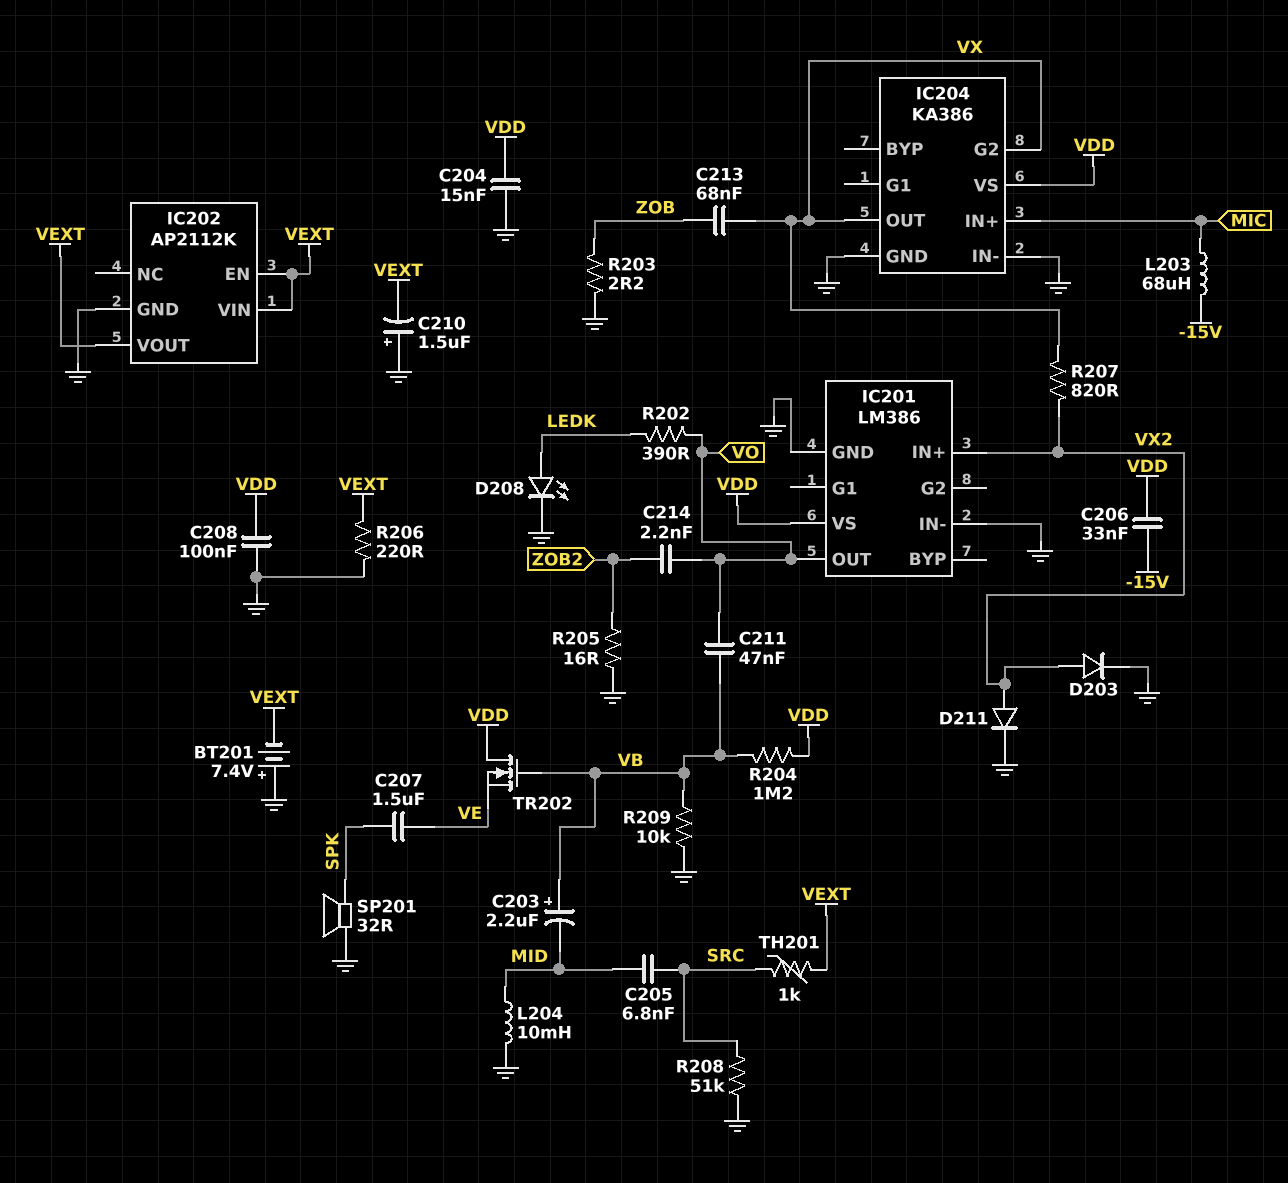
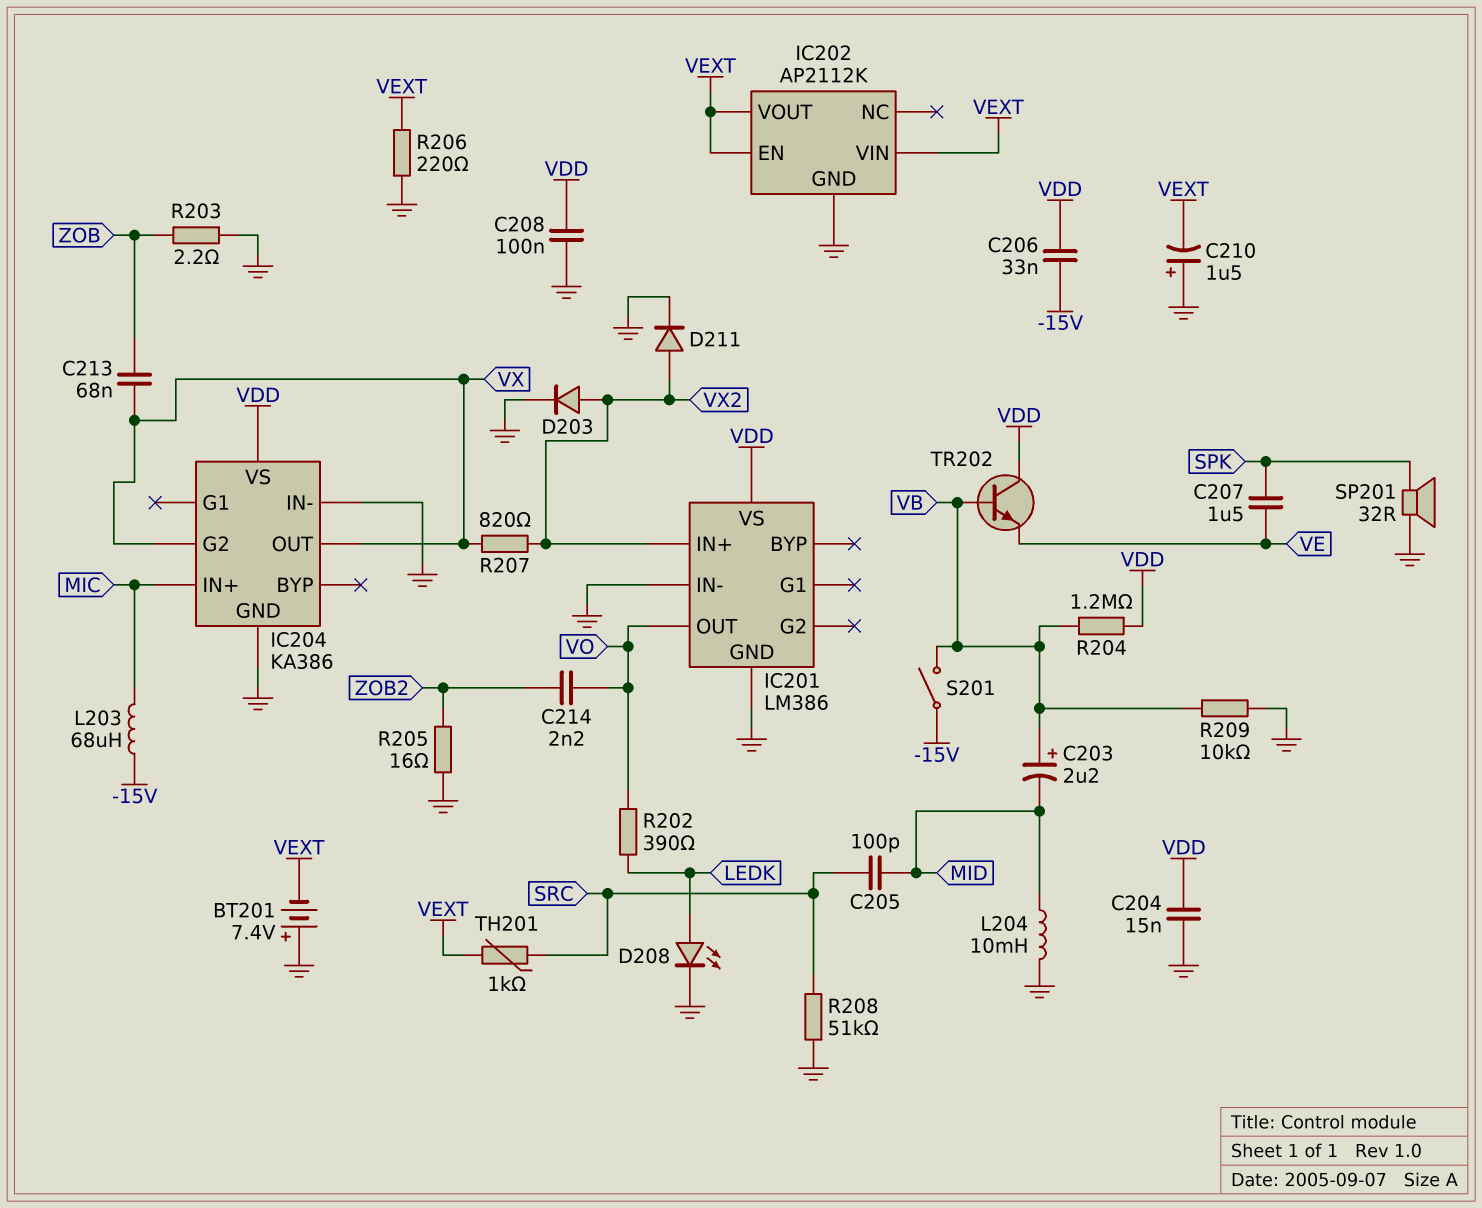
C205: 6.8nF (MID, SRC) -> 100pF (MID, SRC)
C211: 47nF (VB, VO) -> none
S201: none -> switch (-15V, VB)
TR202: NMOS (G VB, D VDD, S VE) -> NPN (B VB, C VDD, E VE)

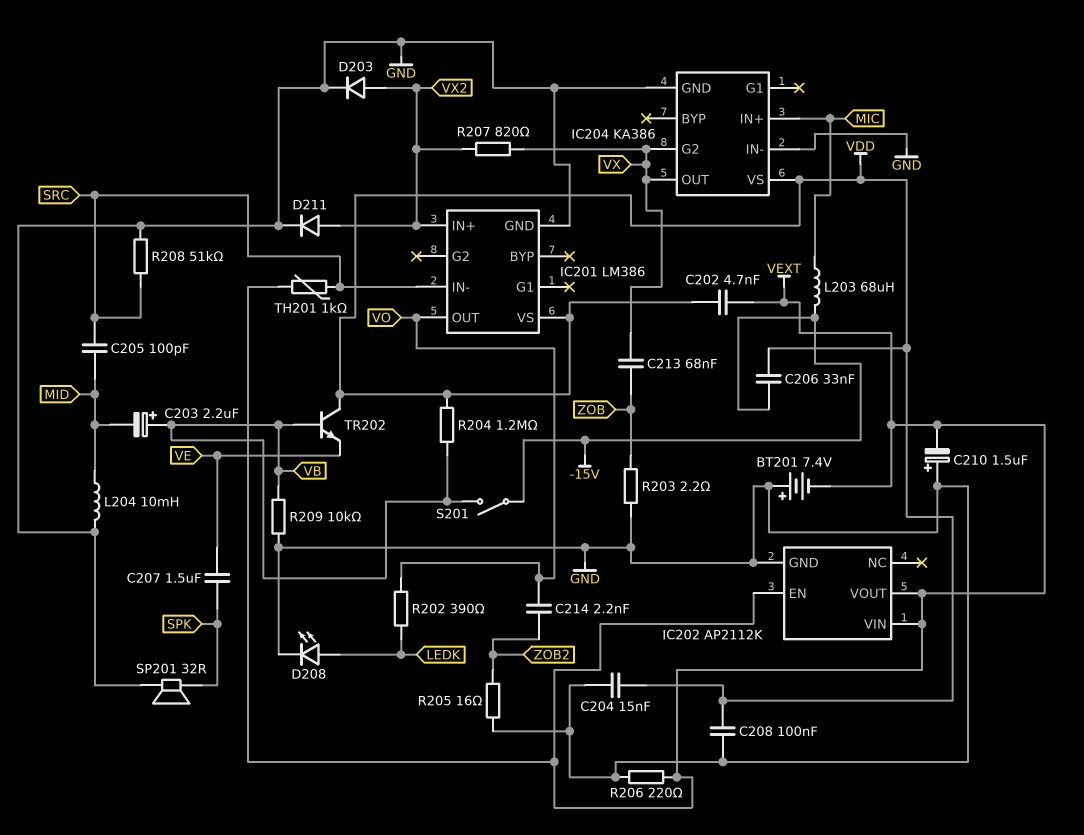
C202: none -> 4.7nF (VDD, VEXT)
IC201 pin IN-: GND -> SRC

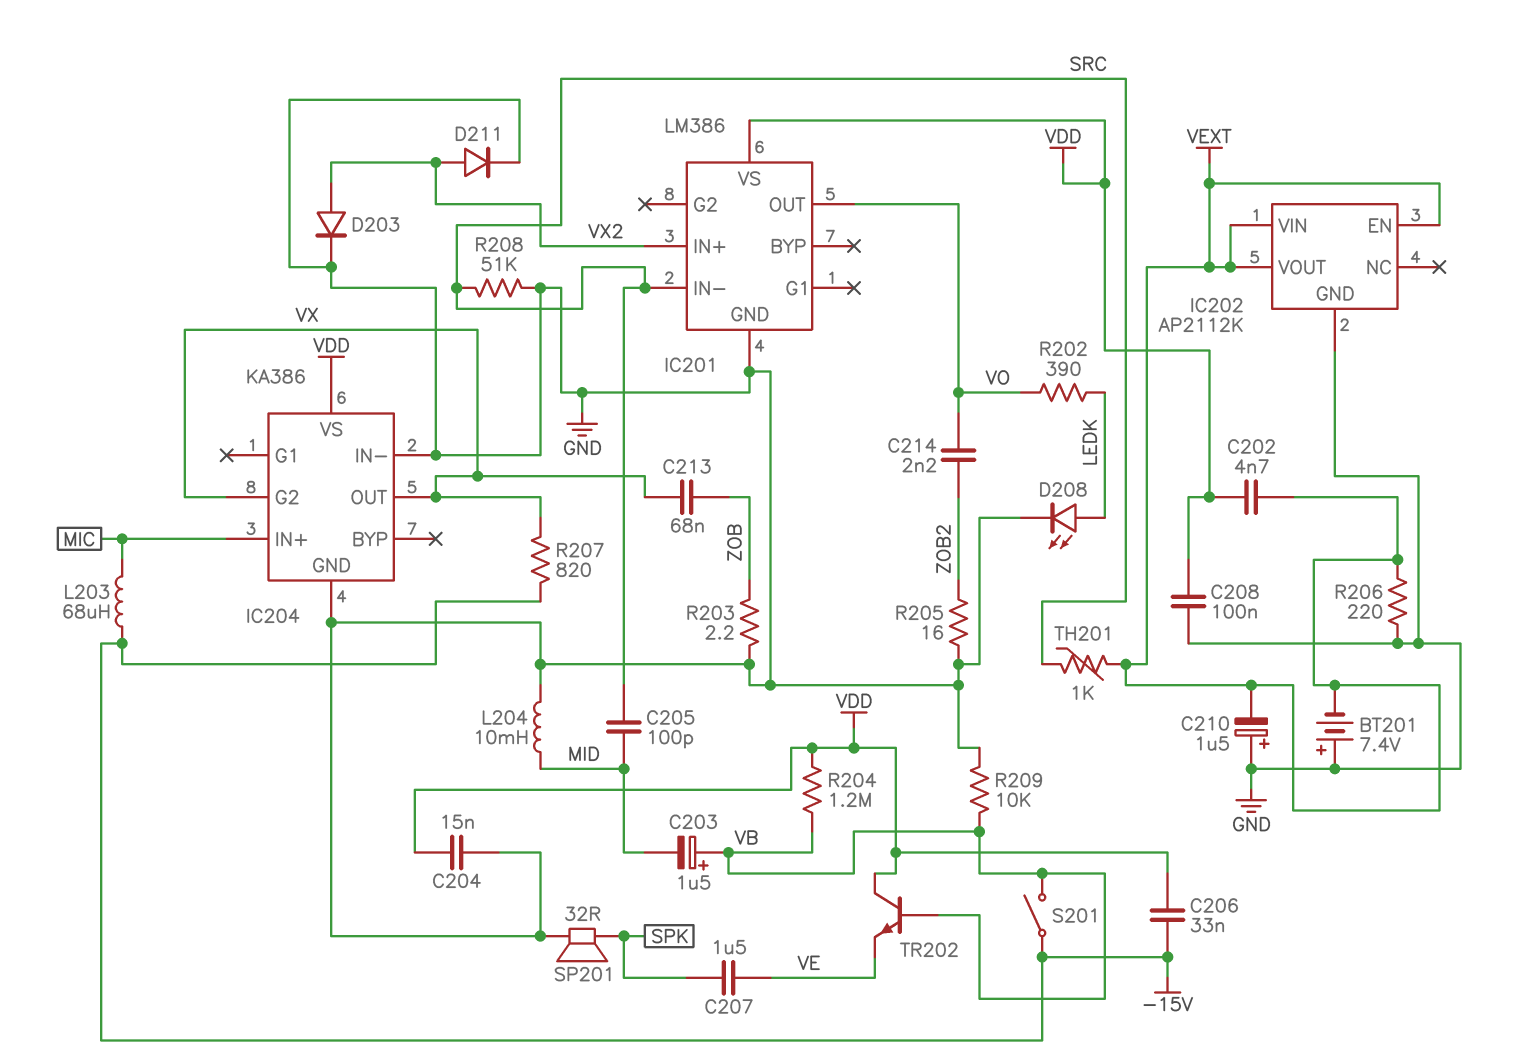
C203: 2.2uF (plus VB, minus MID) -> 1.5uF (plus VB, minus MID)
R207: 820 (VX, VX2) -> 820 (-15V, VX)

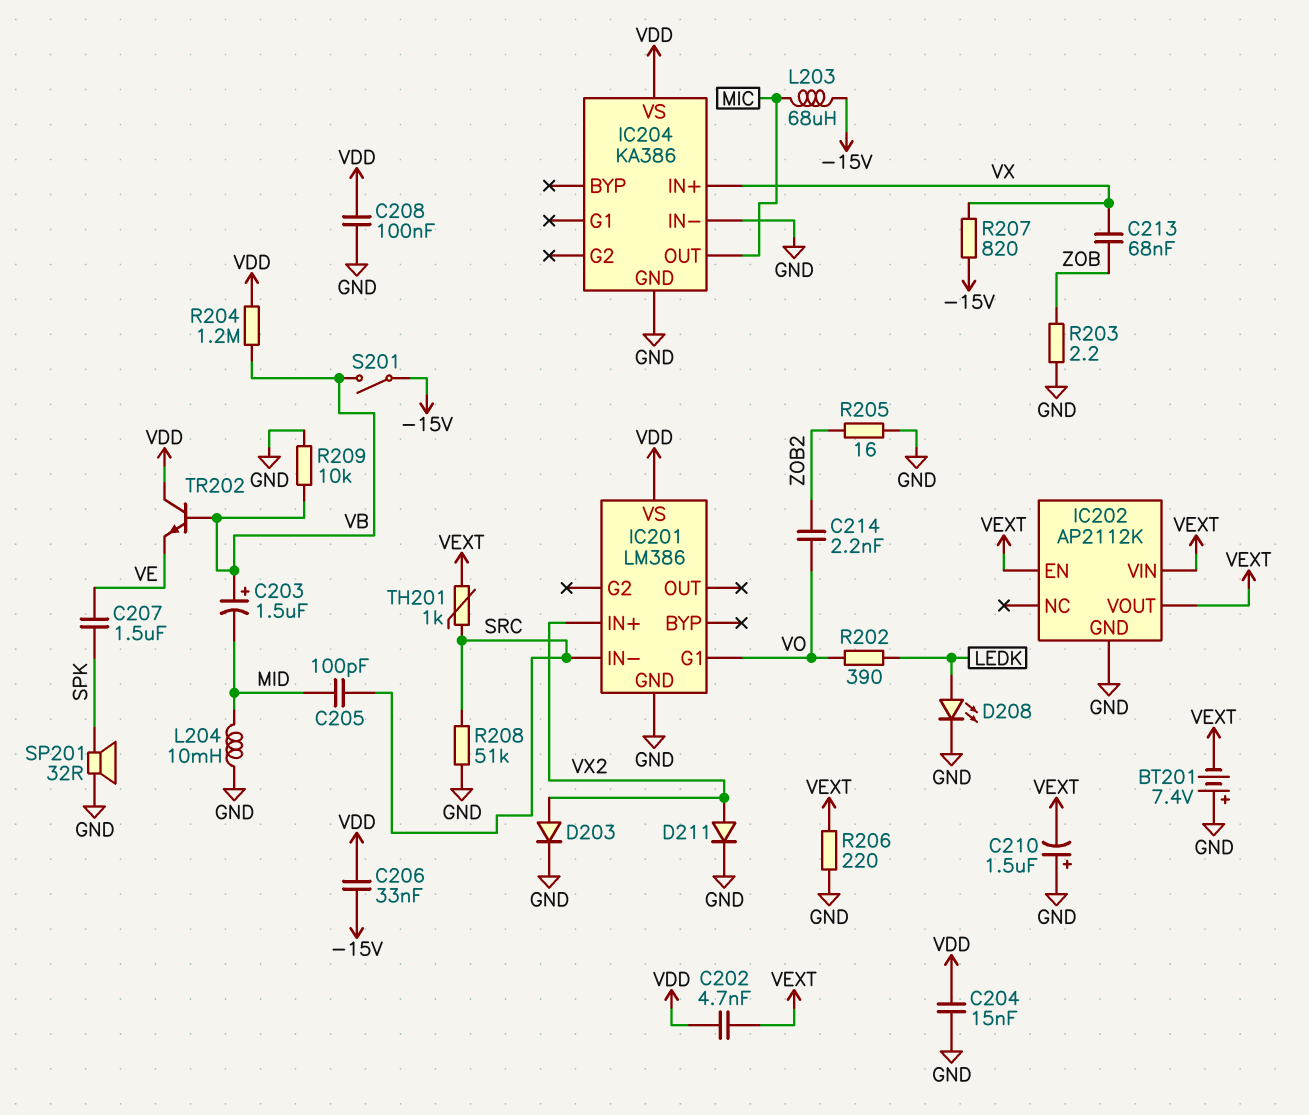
IC201 pin G1: none -> VO
IC201 pin OUT: VO -> none
IC204 pin G2: VX -> none
IC204 pin IN+: MIC -> VX
IC204 pin OUT: VX -> MIC

